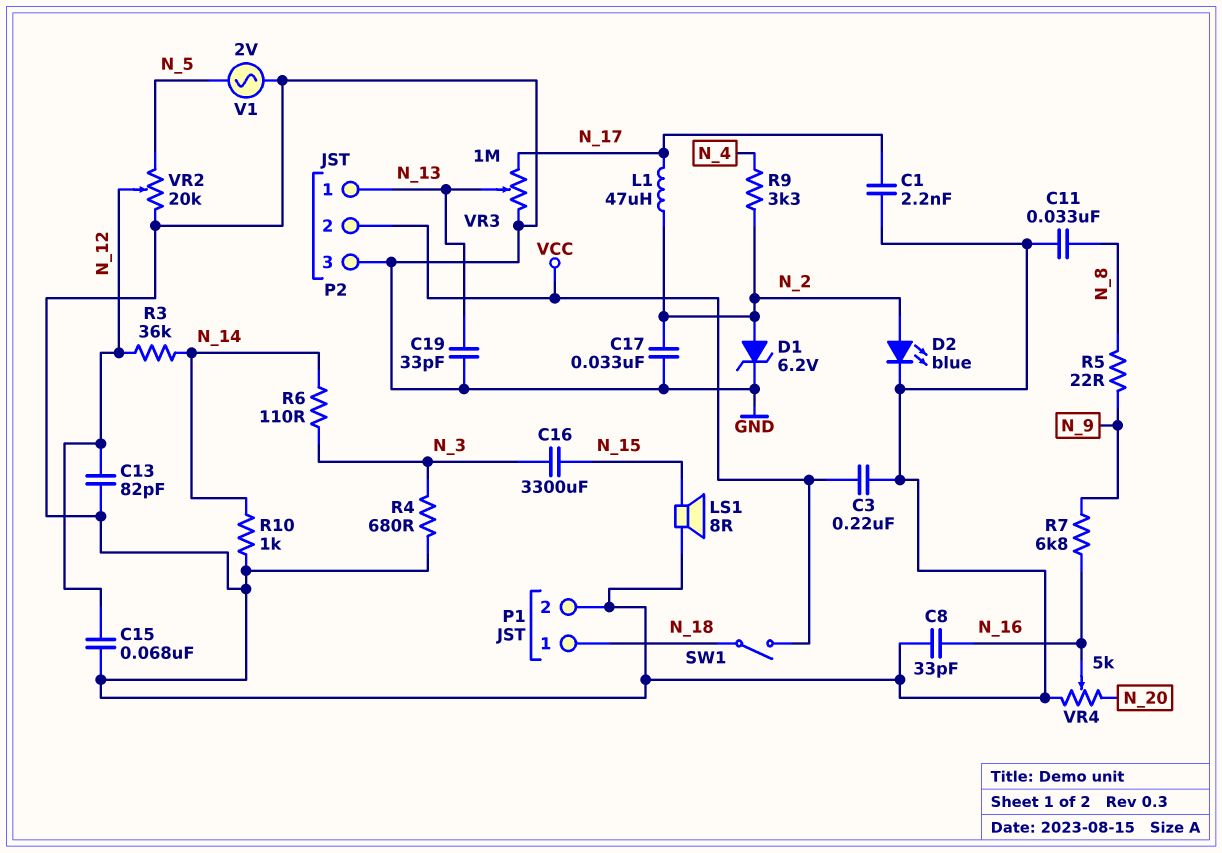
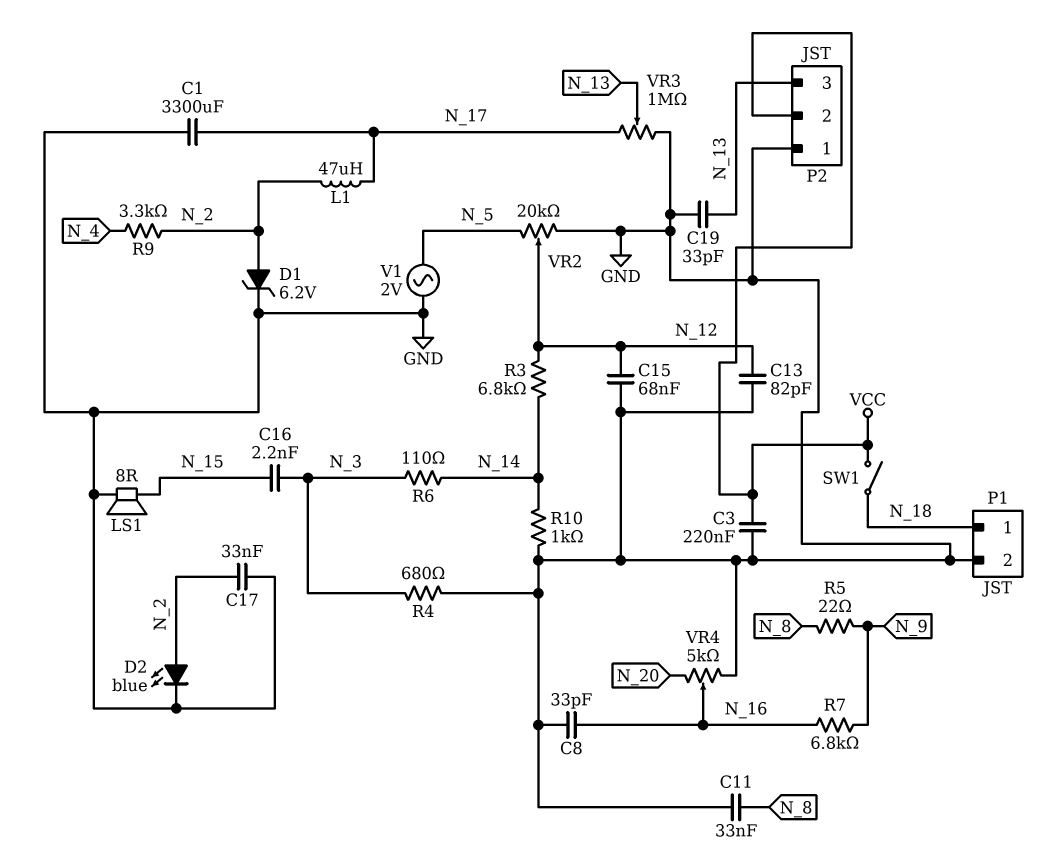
C1: 2.2nF (GND, N_17) -> 3300uF (GND, N_17)
C16: 3300uF (N_3, N_15) -> 2.2nF (N_3, N_15)
P2 pin 1: N_13 -> GND
P2 pin 3: GND -> N_13
R3: 36k (N_12, N_14) -> 6.8k (N_12, N_14)

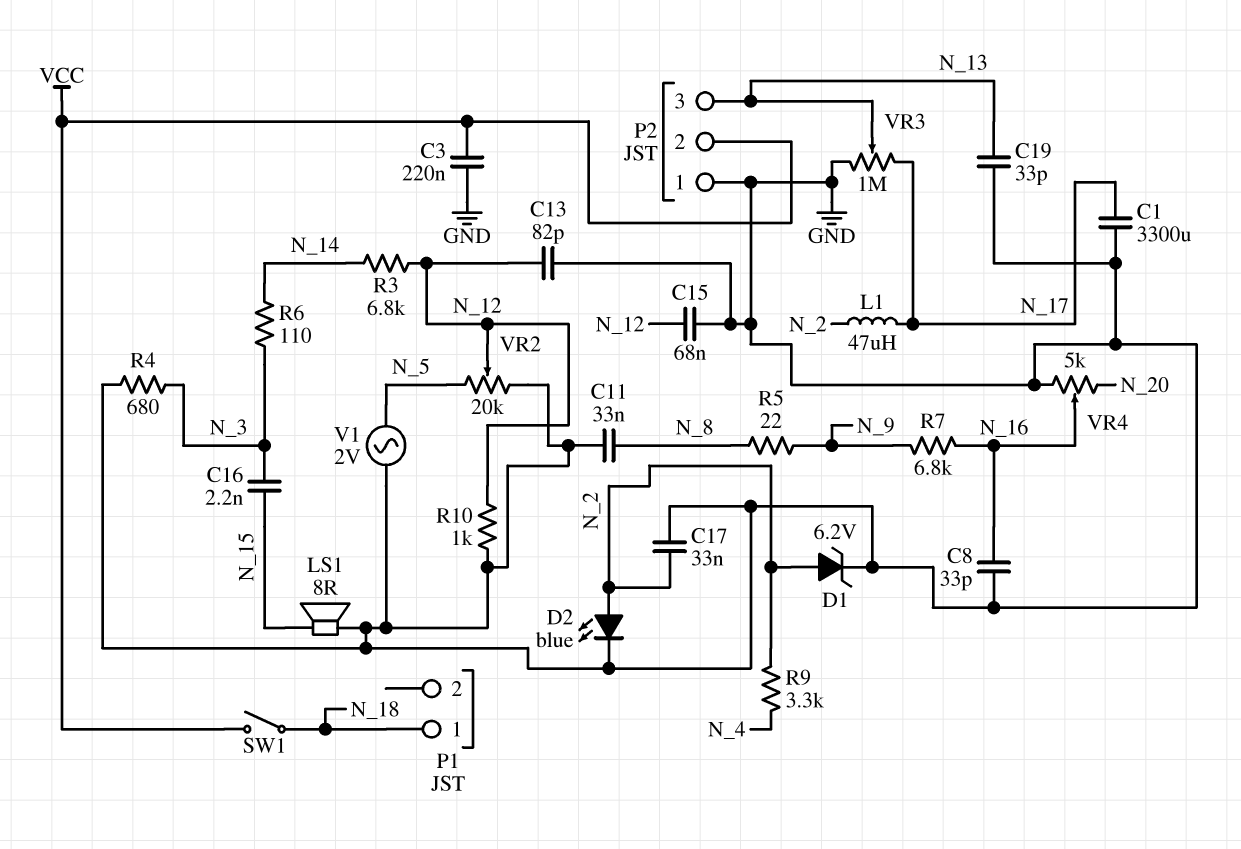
P1 pin 2: GND -> none
R10: 1k (GND, N_14) -> 1k (GND, N_12)

